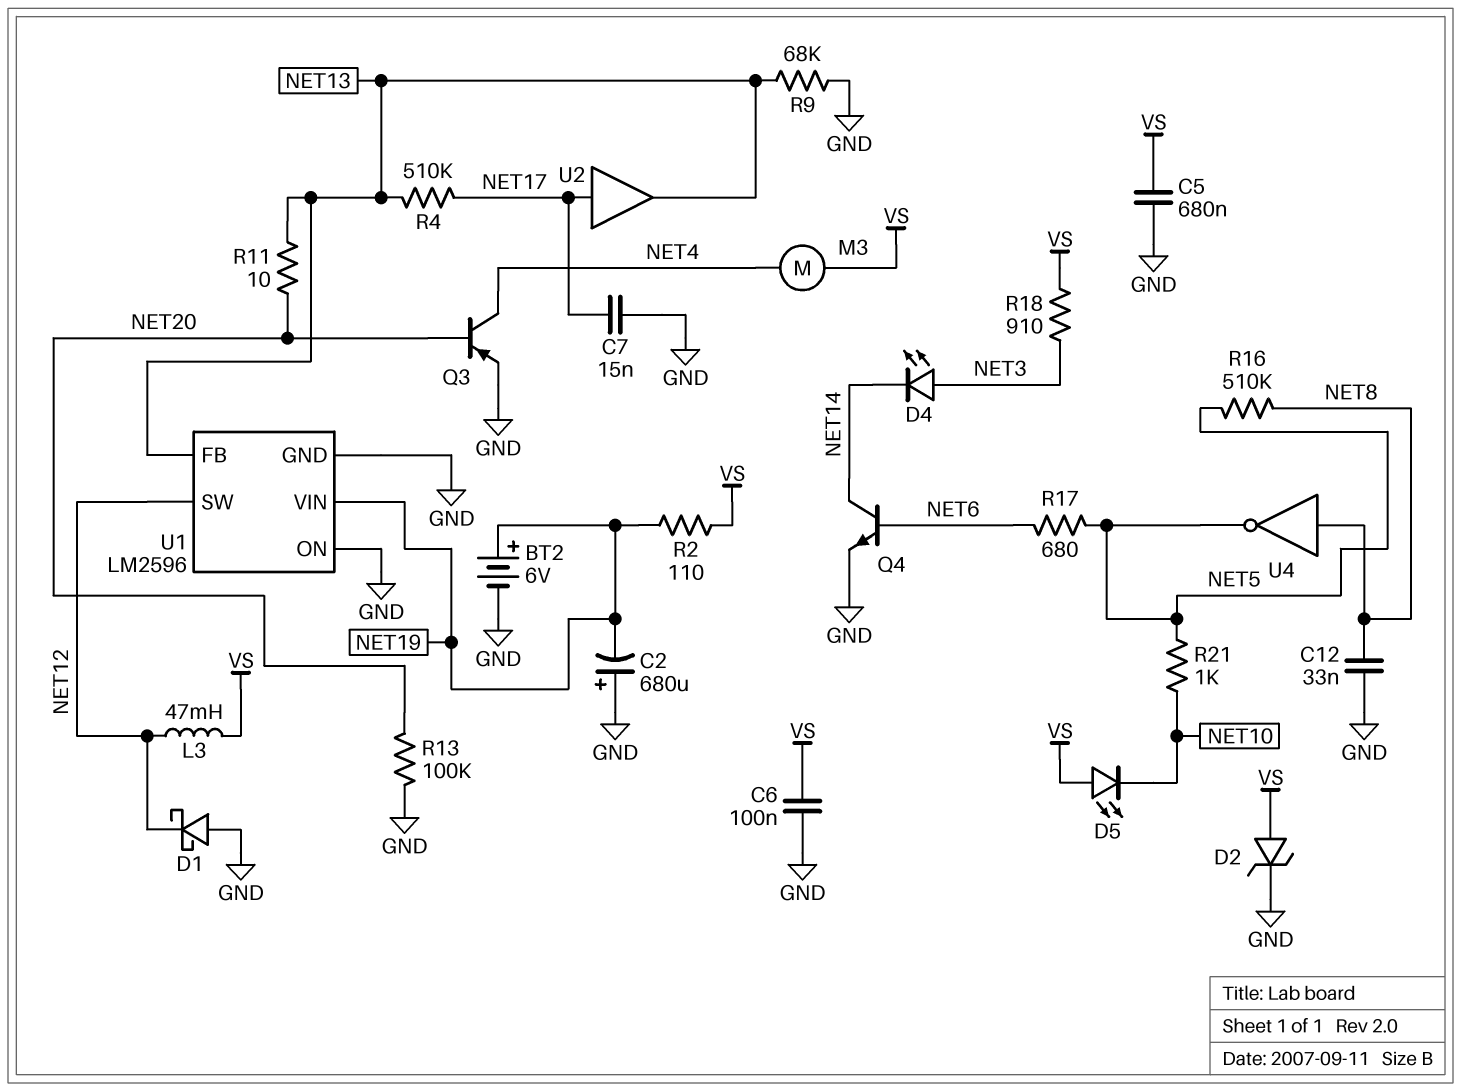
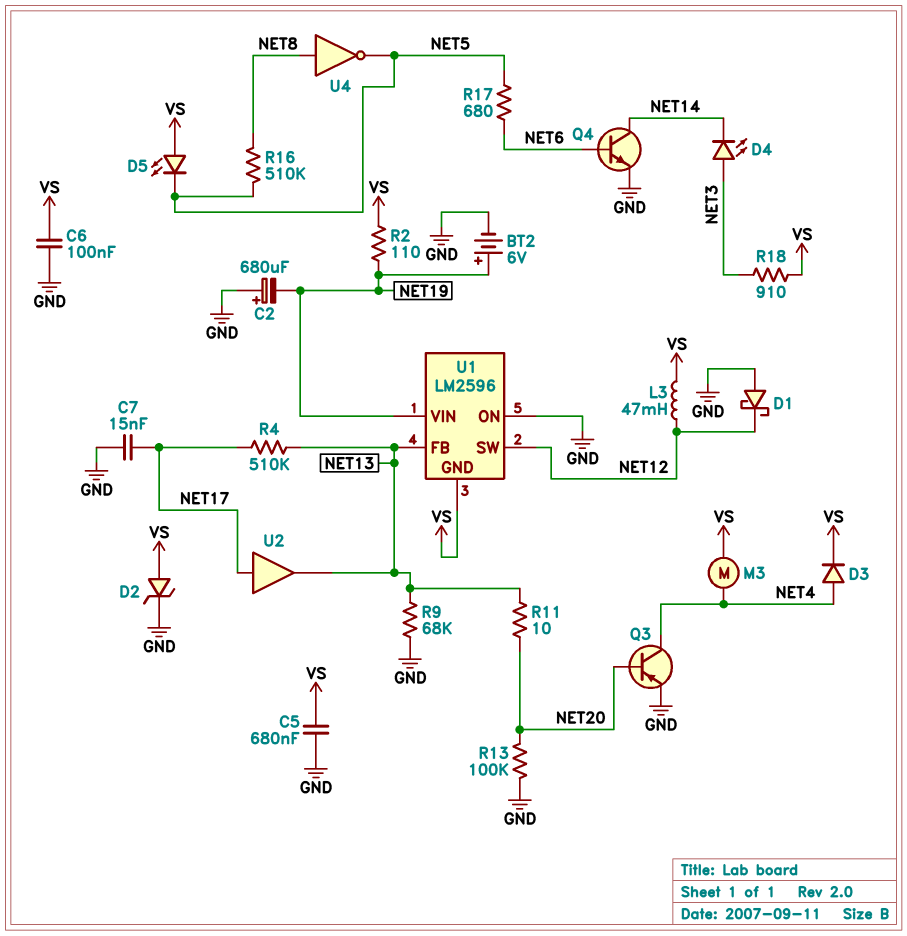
C12: 33nF (GND, NET8) -> none
D3: none -> diode (A NET4, K VS)
D5: LED (A VS, K NET10) -> LED (A VS, K NET5)
R21: 1k (NET5, NET10) -> none
U1 pin GND: GND -> VS

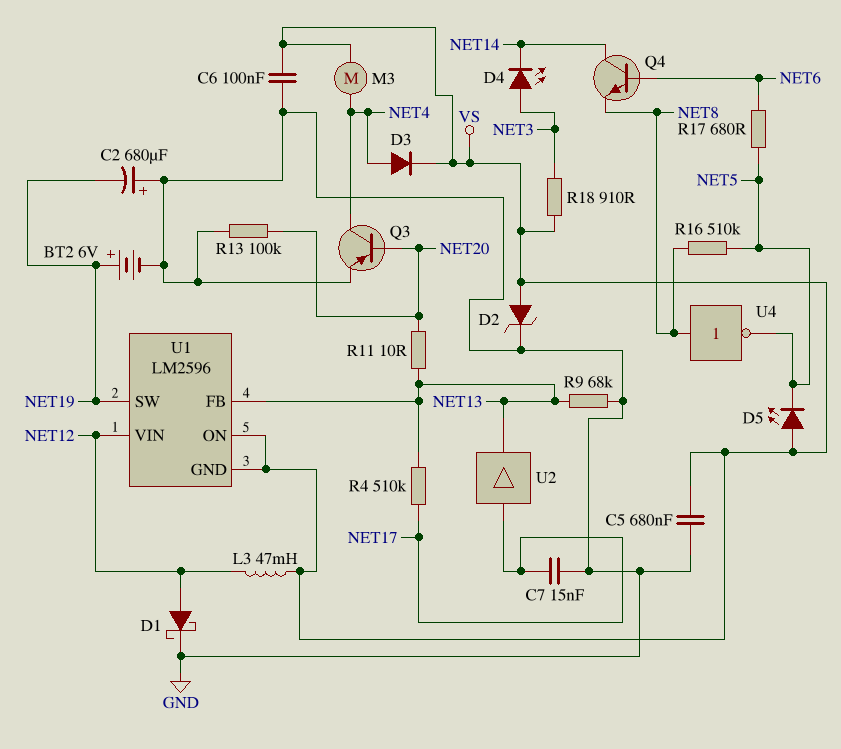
D1: schottky (A GND, K NET12) -> schottky (A NET12, K GND)
Q4: NPN (B NET6, C NET14, E GND) -> NPN (B NET6, C NET14, E NET8)
R2: 110 (NET19, VS) -> none
U1 pin ON: GND -> VS
U1 pin SW: NET12 -> NET19
U1 pin VIN: NET19 -> NET12

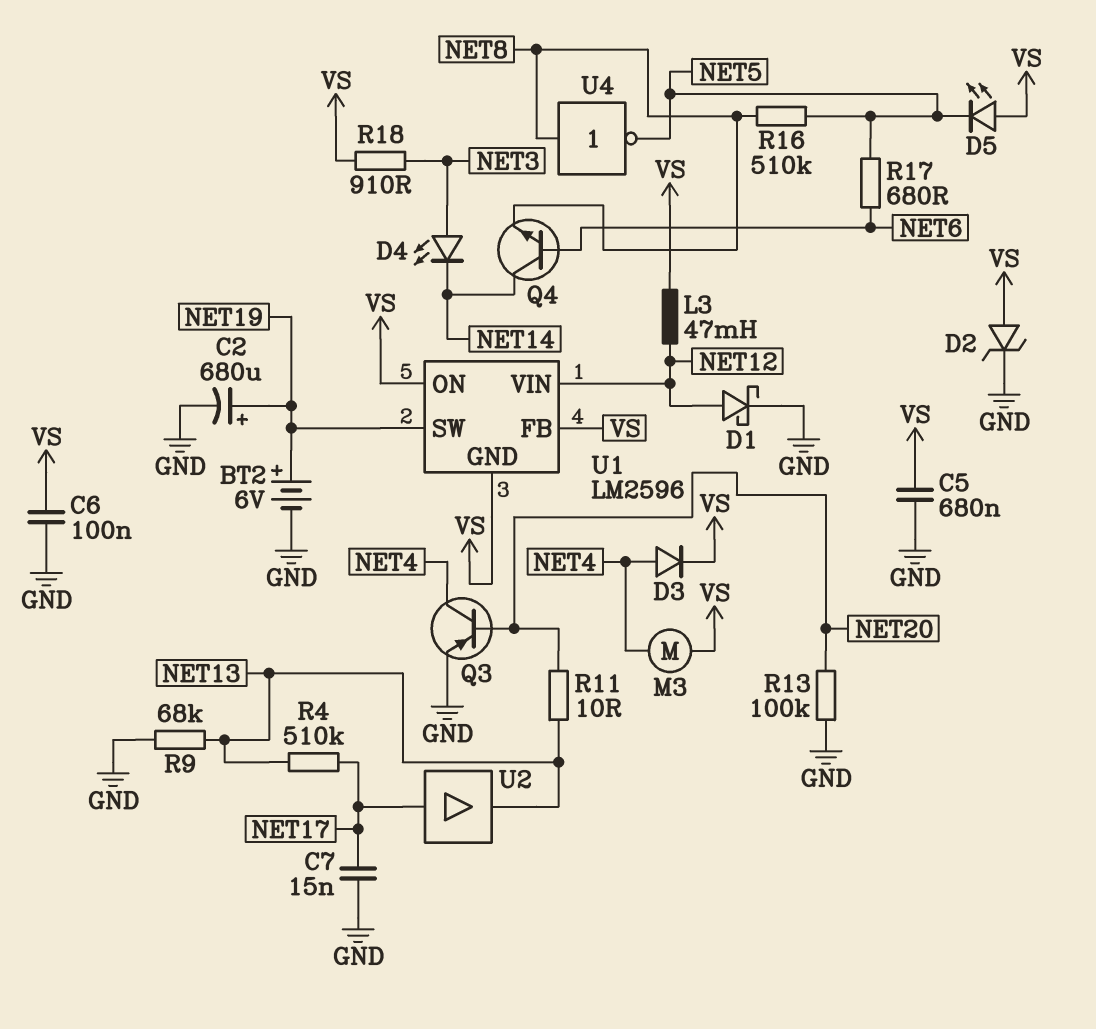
C2: 680uF (plus GND, minus NET19) -> 680uF (plus NET19, minus GND)
U1 pin FB: NET13 -> VS

